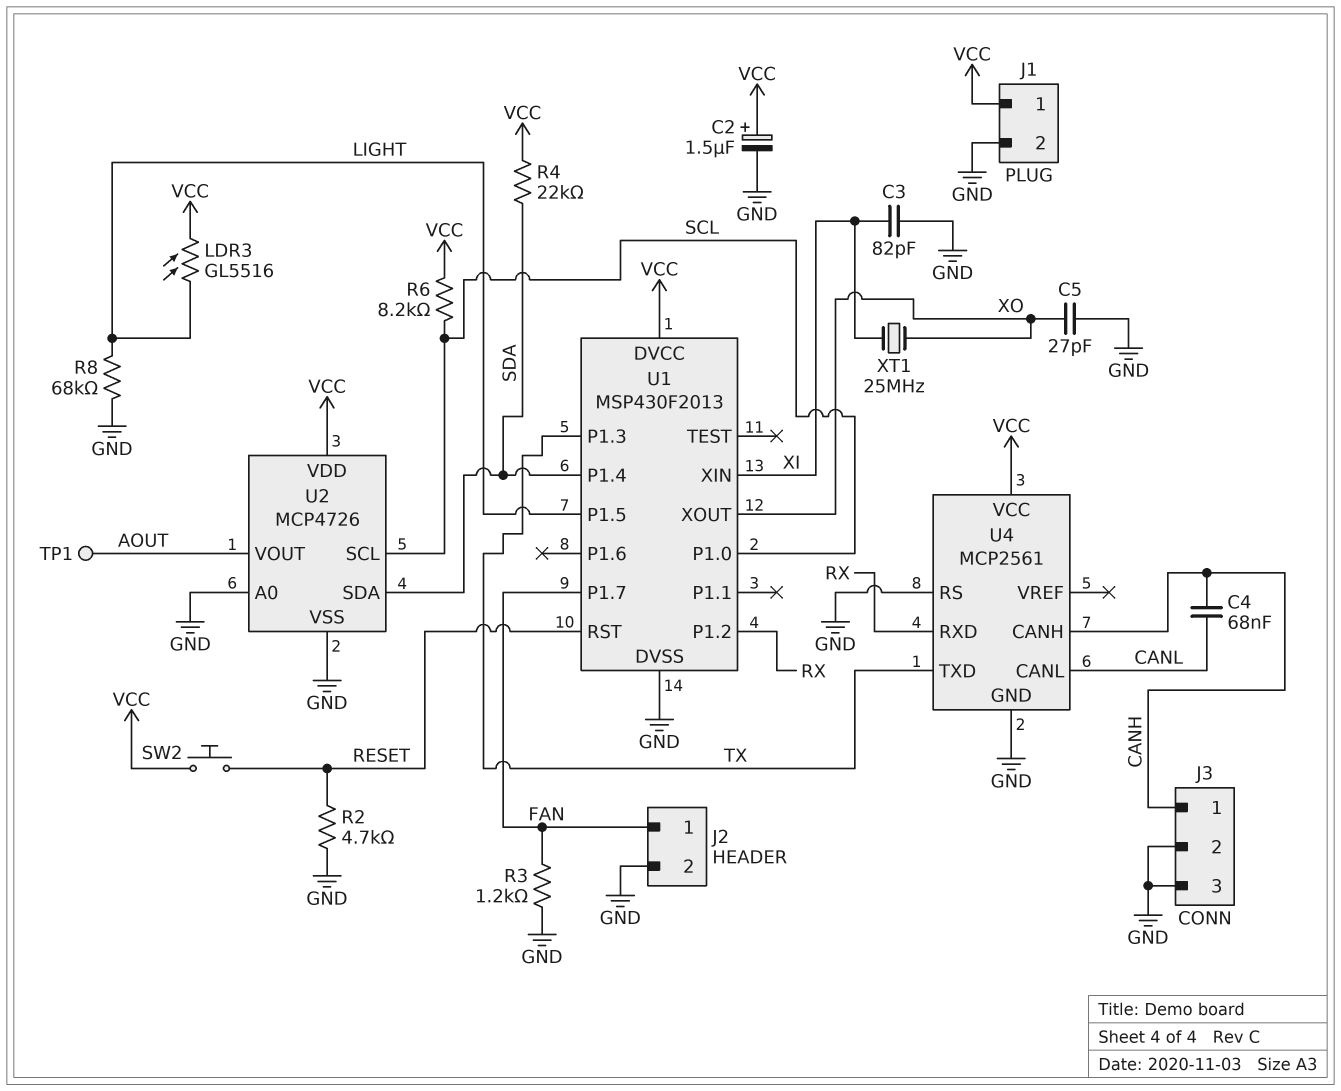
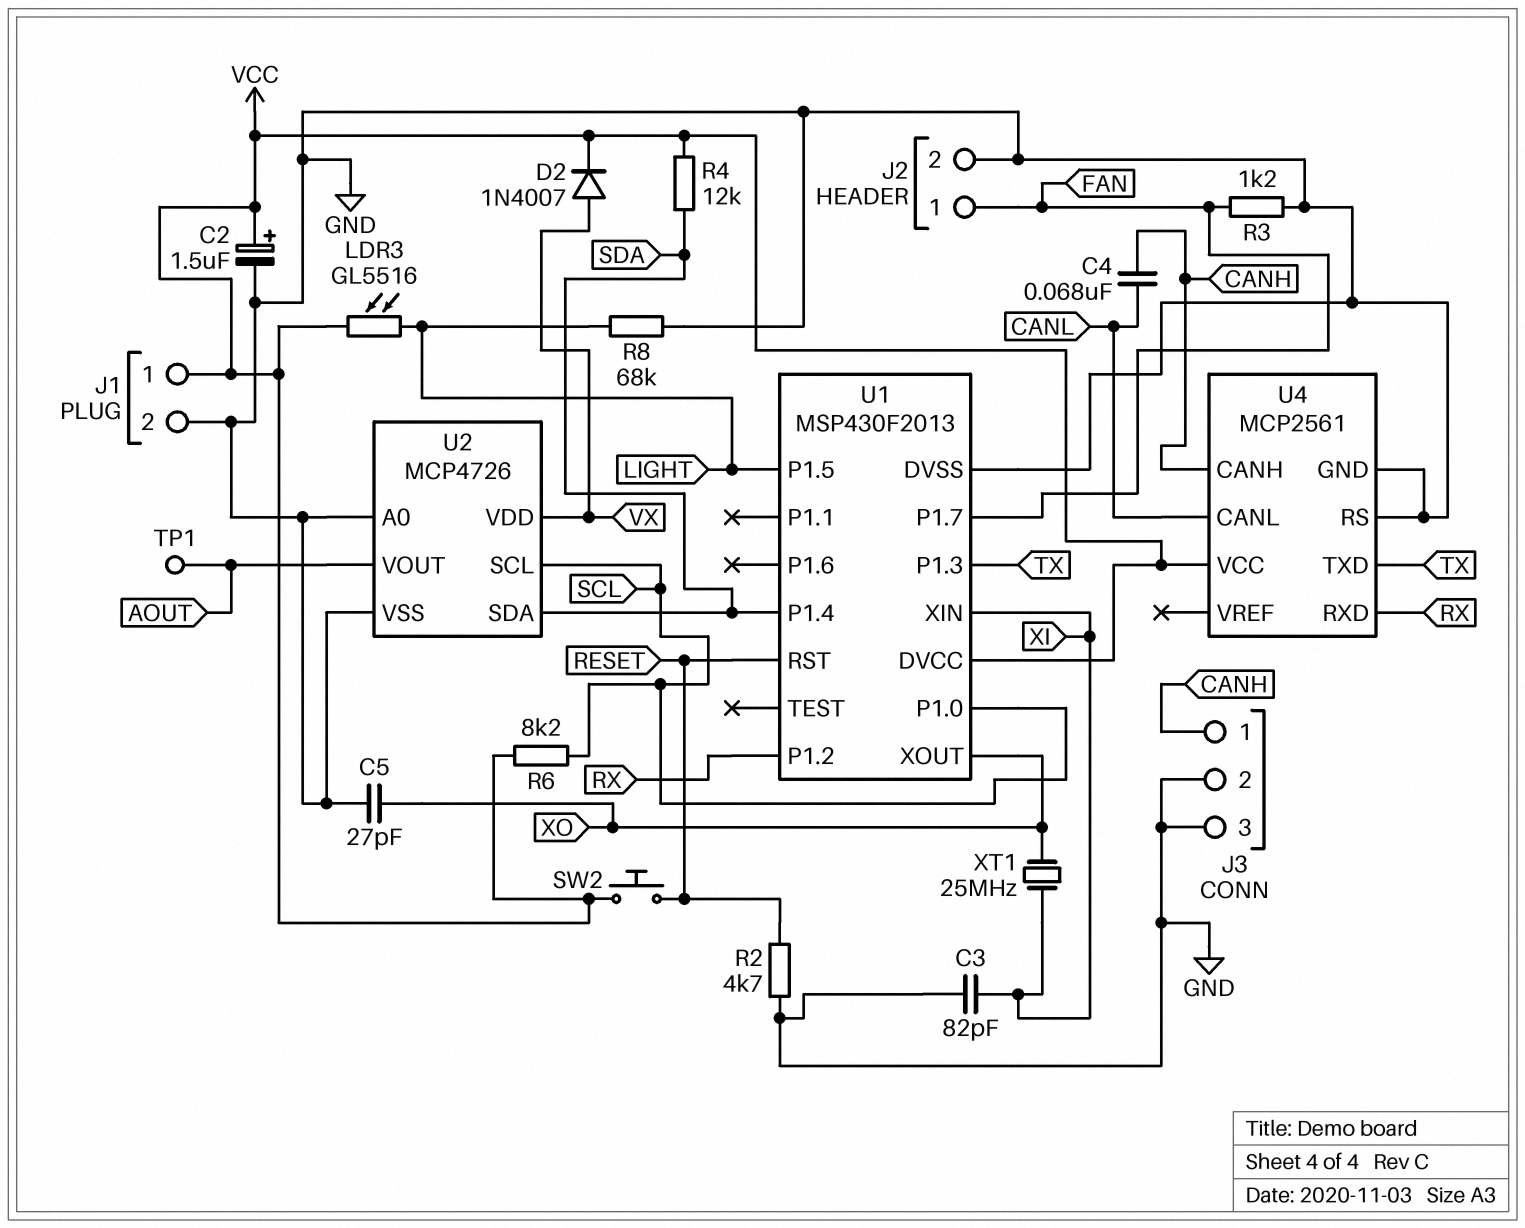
D2: none -> diode 1N4007 (A VX, K VCC)
R4: 22k (SDA, VCC) -> 12k (SDA, VCC)
U2 pin VDD: VCC -> VX

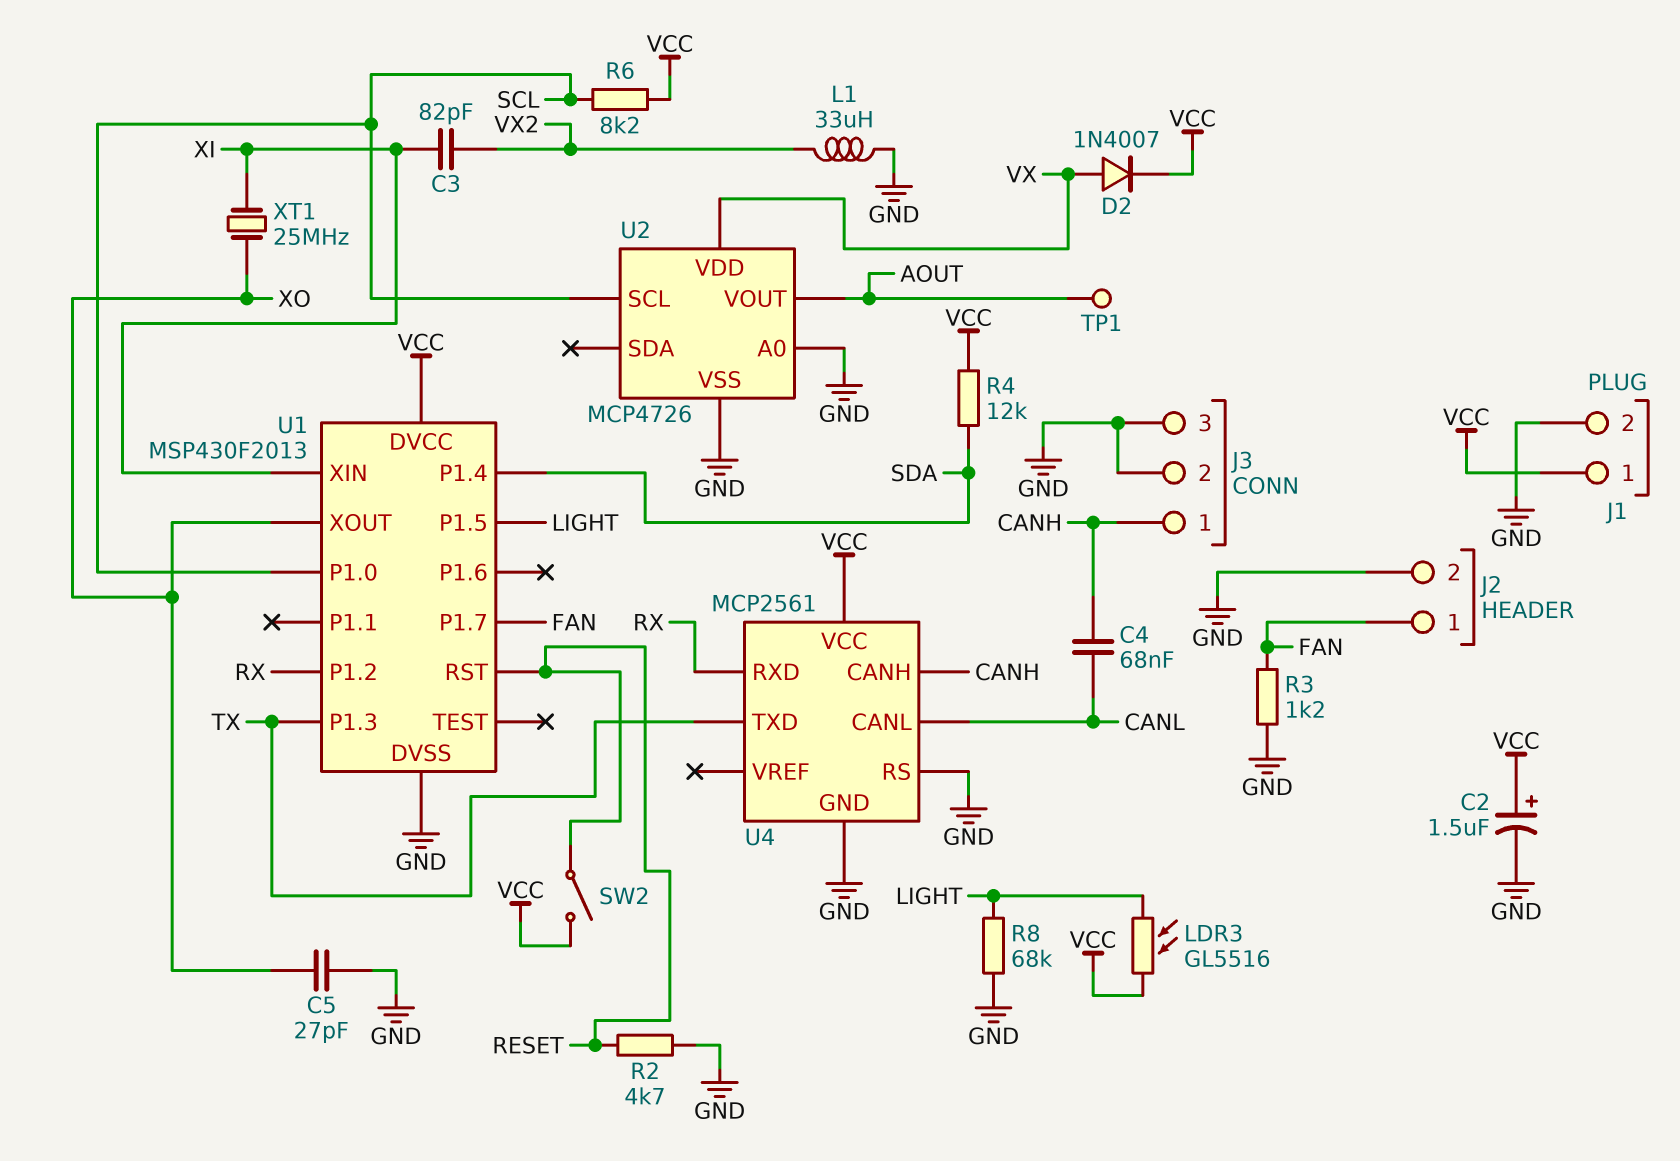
C3: 82pF (GND, XI) -> 82pF (VX2, XI)
L1: none -> 33uH (GND, VX2)
SW2: button (RESET, VCC) -> switch (RESET, VCC)
U2 pin SDA: SDA -> none

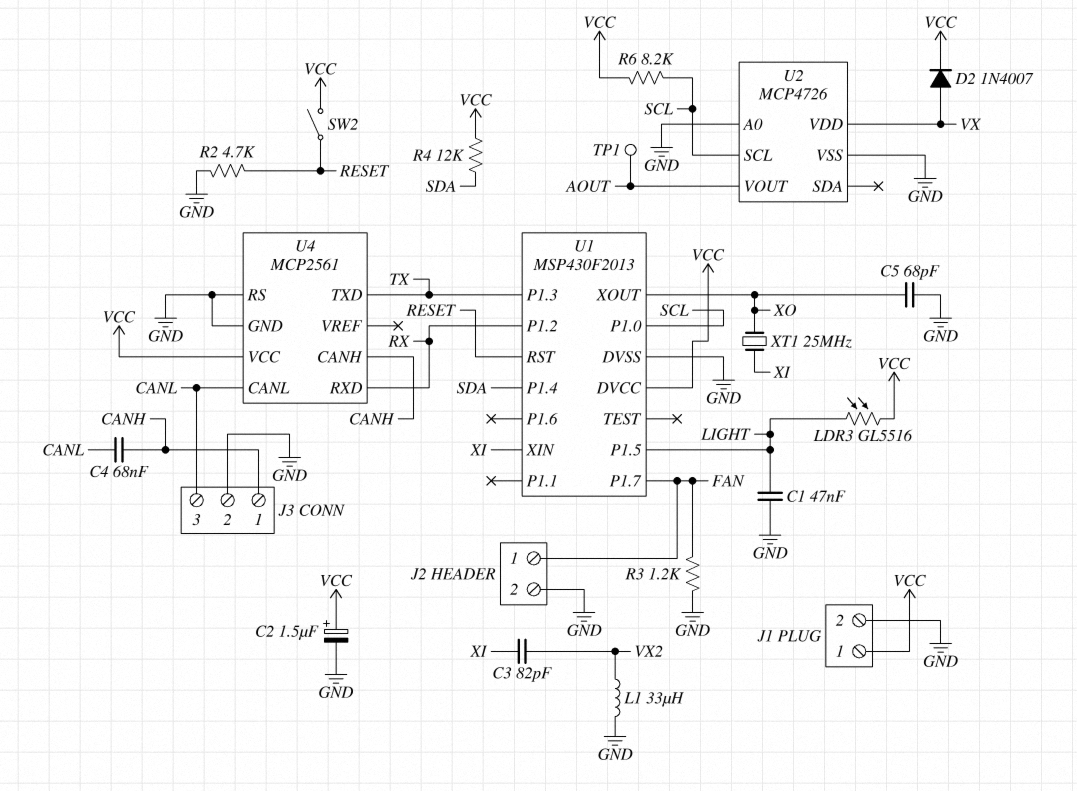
C1: none -> 47nF (GND, LIGHT)
C5: 27pF (GND, XO) -> 68pF (GND, XO)
J3 pin 3: GND -> CANL
R8: 68k (GND, LIGHT) -> none

